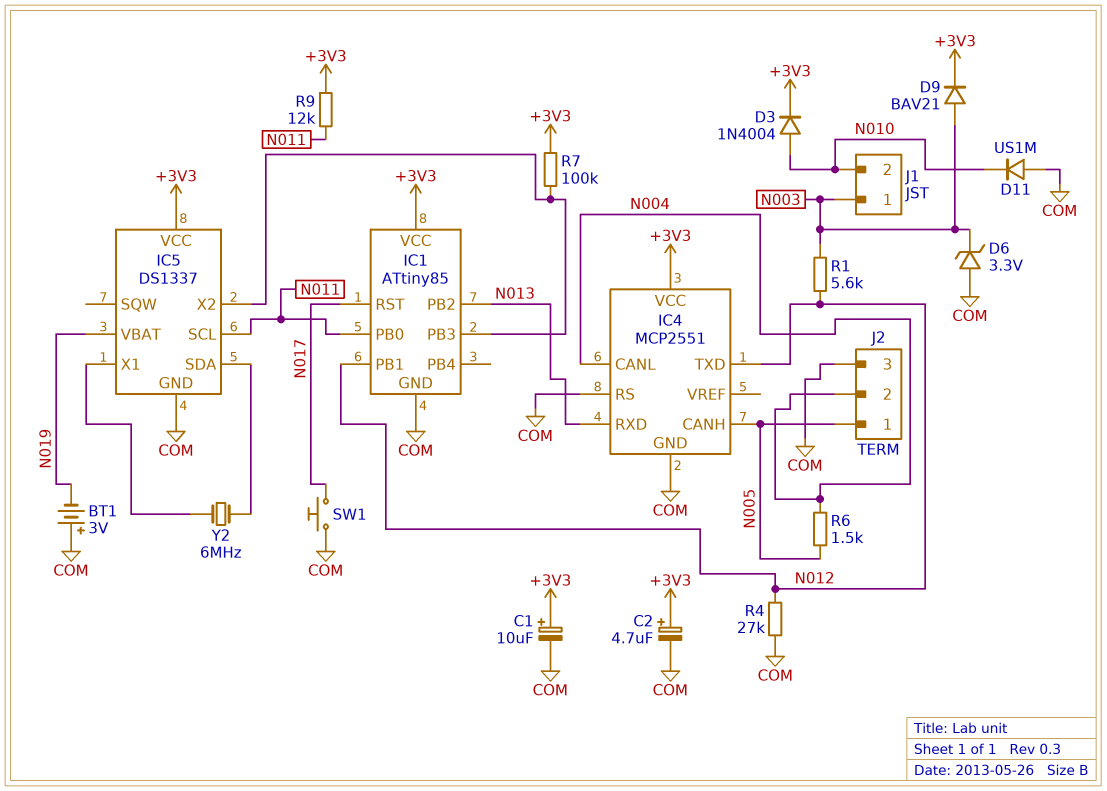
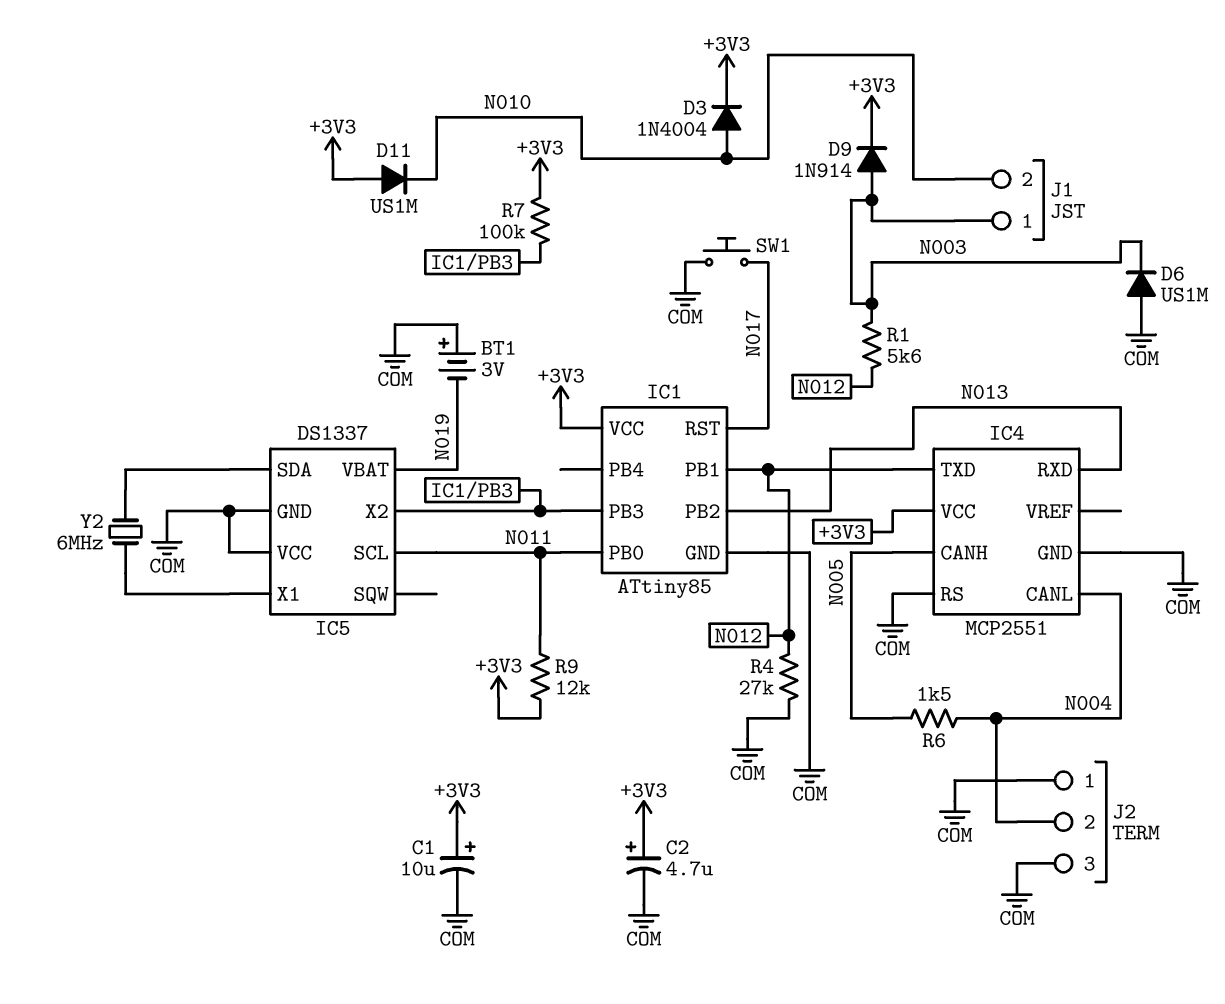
D6: zener 3.3V (A COM, K N003) -> diode US1M (A COM, K N003)
D9: diode BAV21 (A N003, K +3V3) -> diode 1N914 (A N003, K +3V3)
D11: diode US1M (A COM, K N010) -> diode US1M (A +3V3, K N010)
IC5 pin VCC: +3V3 -> COM
J2 pin 1: N005 -> COM

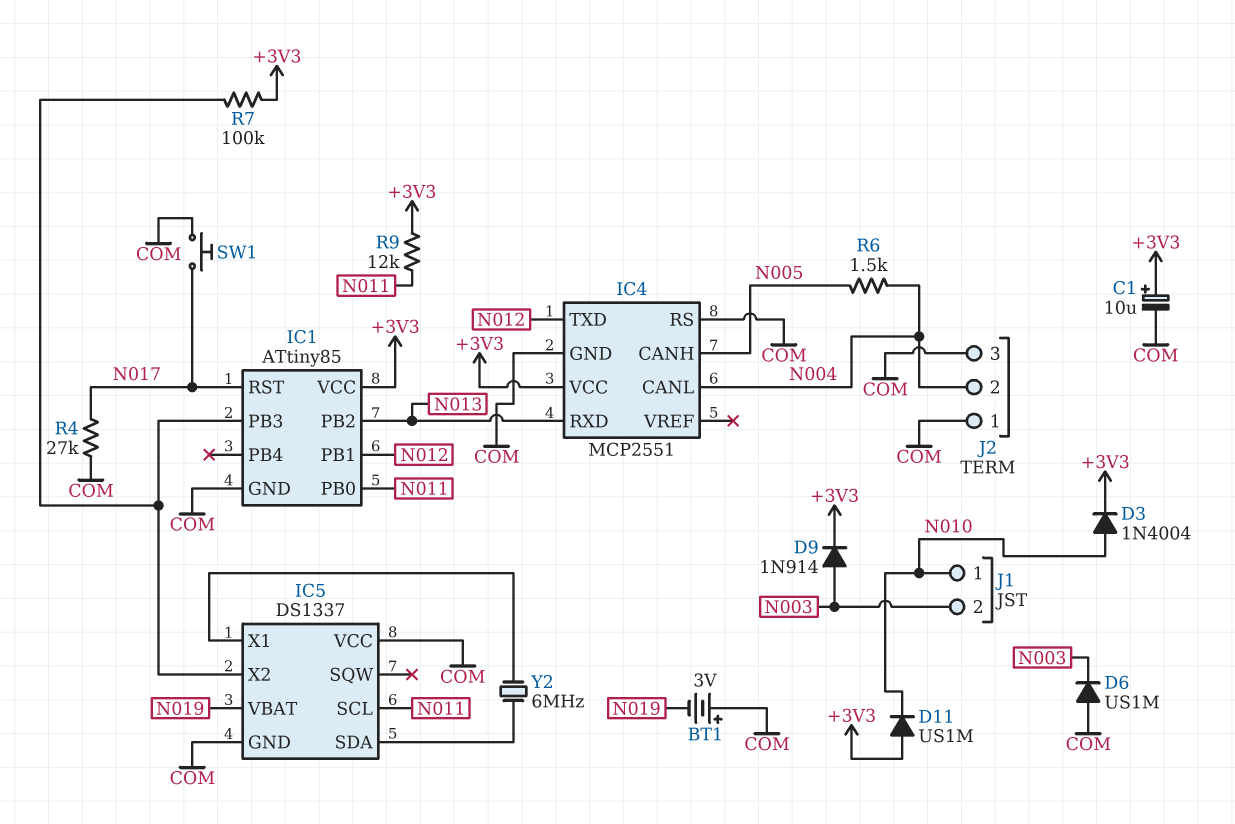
C2: 4.7uF (plus +3V3, minus COM) -> none
J1 pin 1: N003 -> N010
J1 pin 2: N010 -> N003
R1: 5.6k (N003, N012) -> none
R4: 27k (COM, N012) -> 27k (COM, N017)

